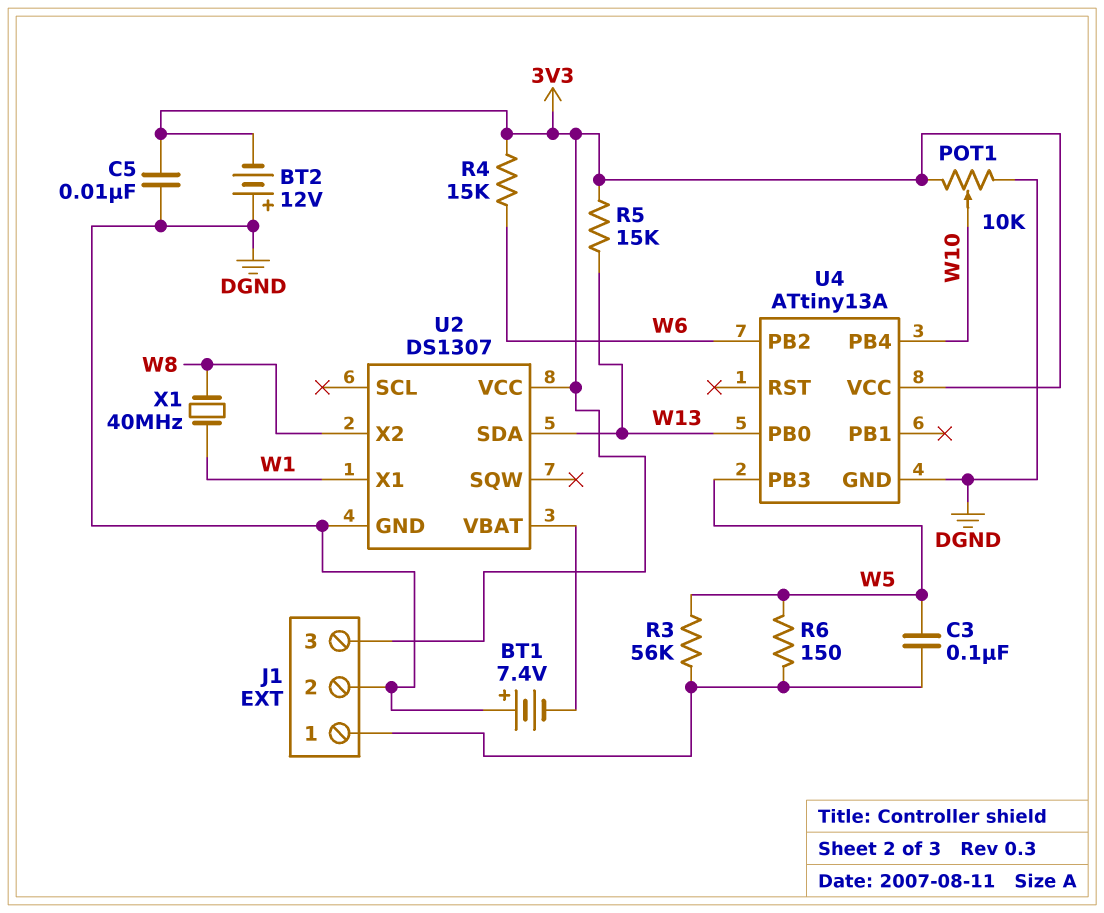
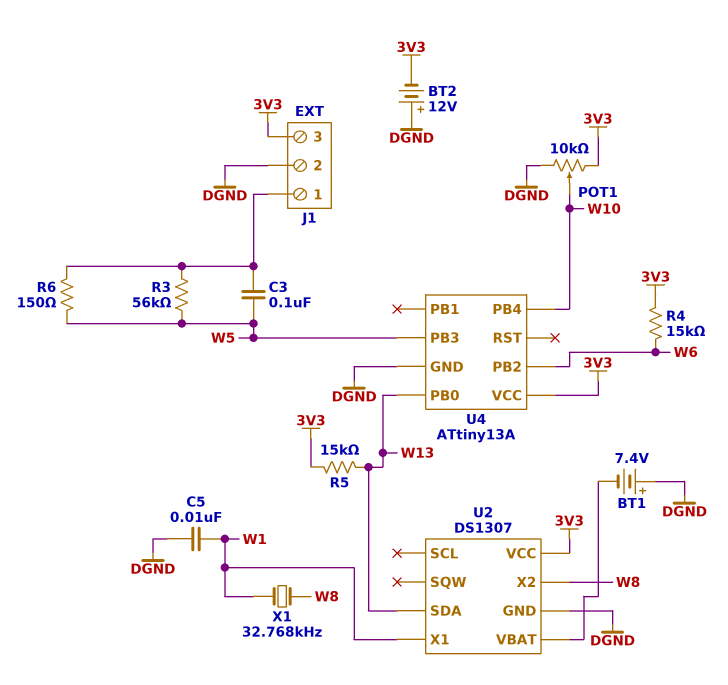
C5: 10nF (3V3, DGND) -> 10nF (DGND, W1)
X1: 40MHz (W1, W8) -> 32.768kHz (W1, W8)

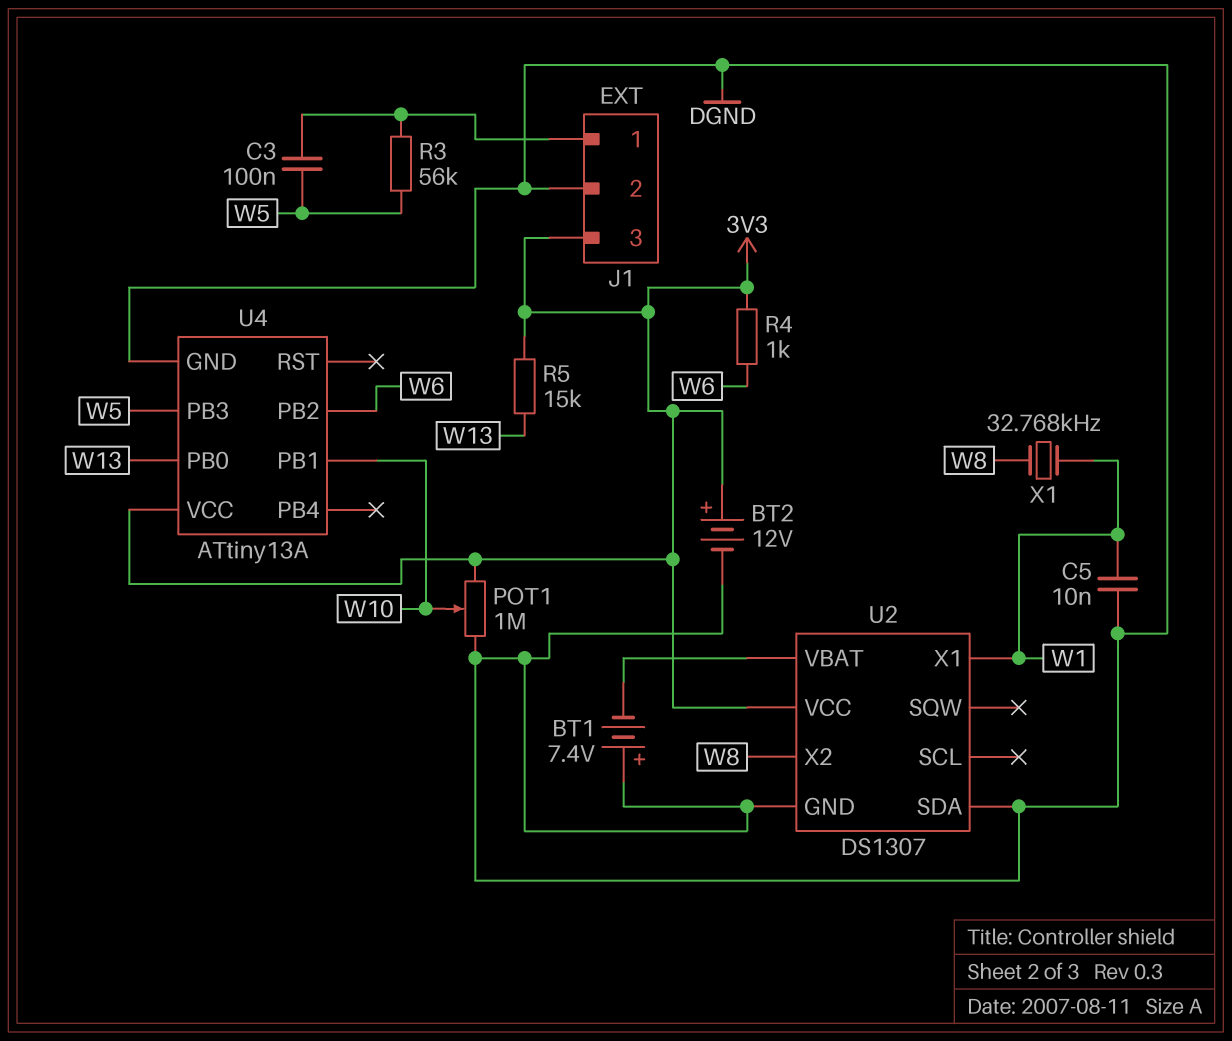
BT2: 12V (plus DGND, minus 3V3) -> 12V (plus 3V3, minus DGND)
POT1: 10k (3V3, DGND, wiper W10) -> 1M (3V3, DGND, wiper W10)
R4: 15k (3V3, W6) -> 1k (3V3, W6)
R6: 150 (J1/1, W5) -> none
U2 pin SDA: W13 -> DGND
U4 pin PB1: none -> W10
U4 pin PB4: W10 -> none

